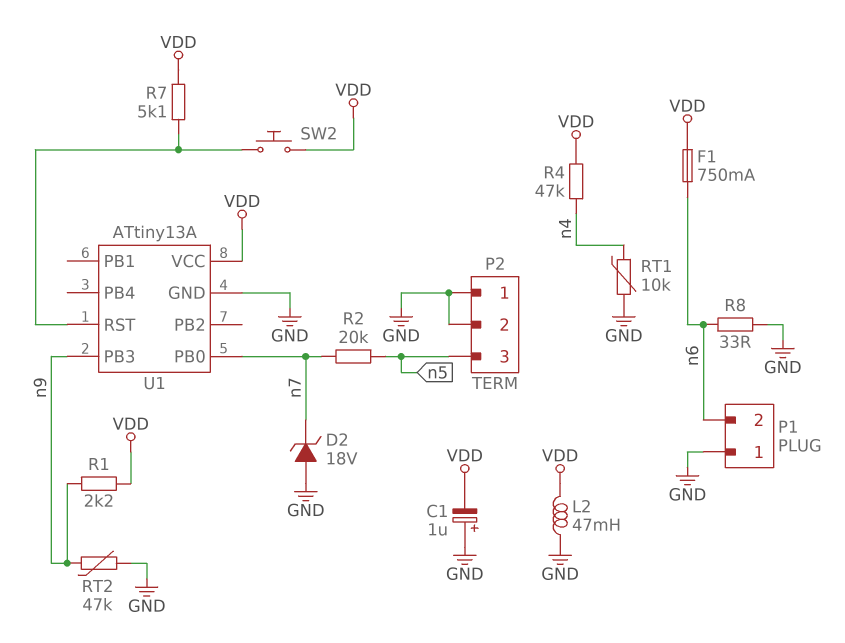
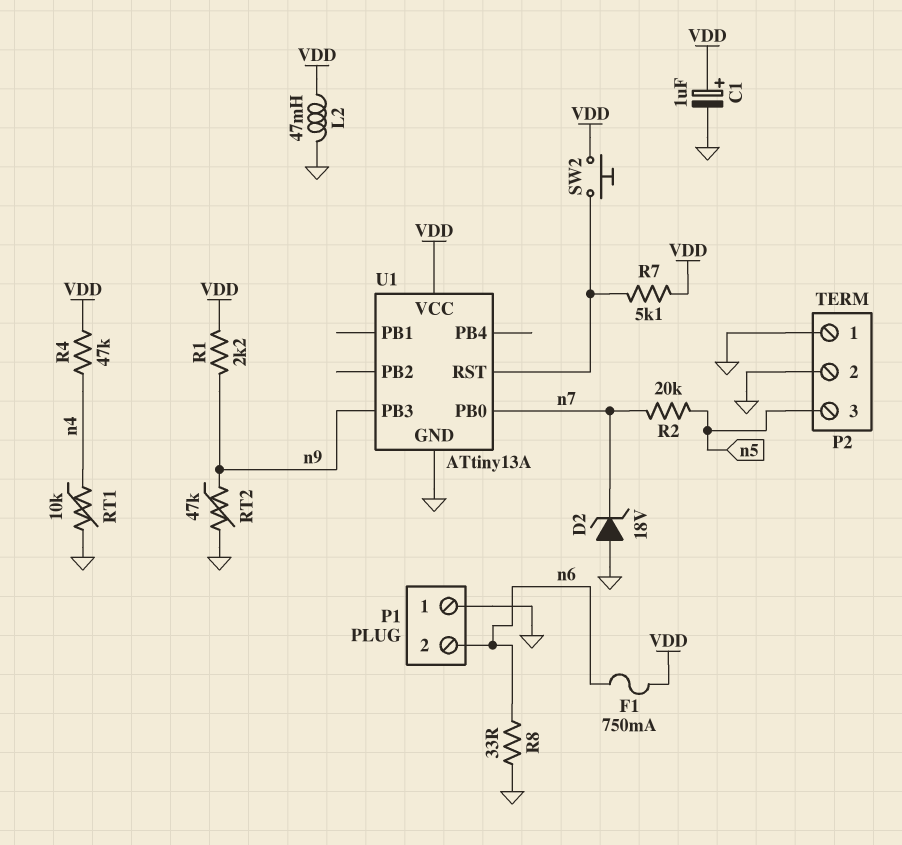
C1: 1uF (plus GND, minus VDD) -> 1uF (plus VDD, minus GND)

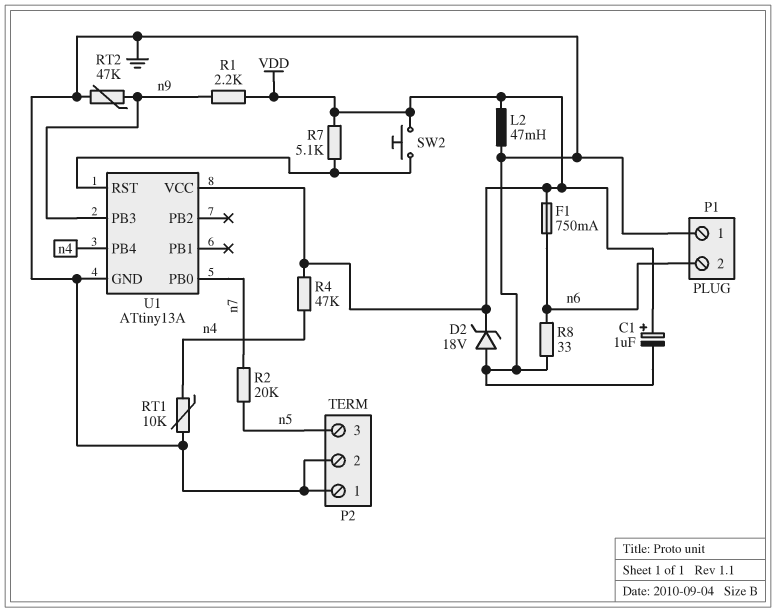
D2: zener 18V (A GND, K n7) -> zener 18V (A GND, K VDD)
U1 pin PB4: none -> n4

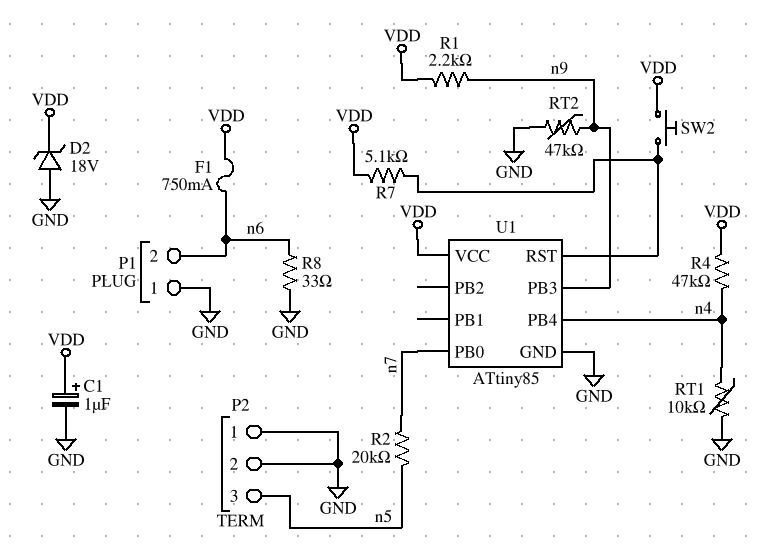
L2: 47mH (GND, VDD) -> none
U1: ATtiny13A -> ATtiny85

